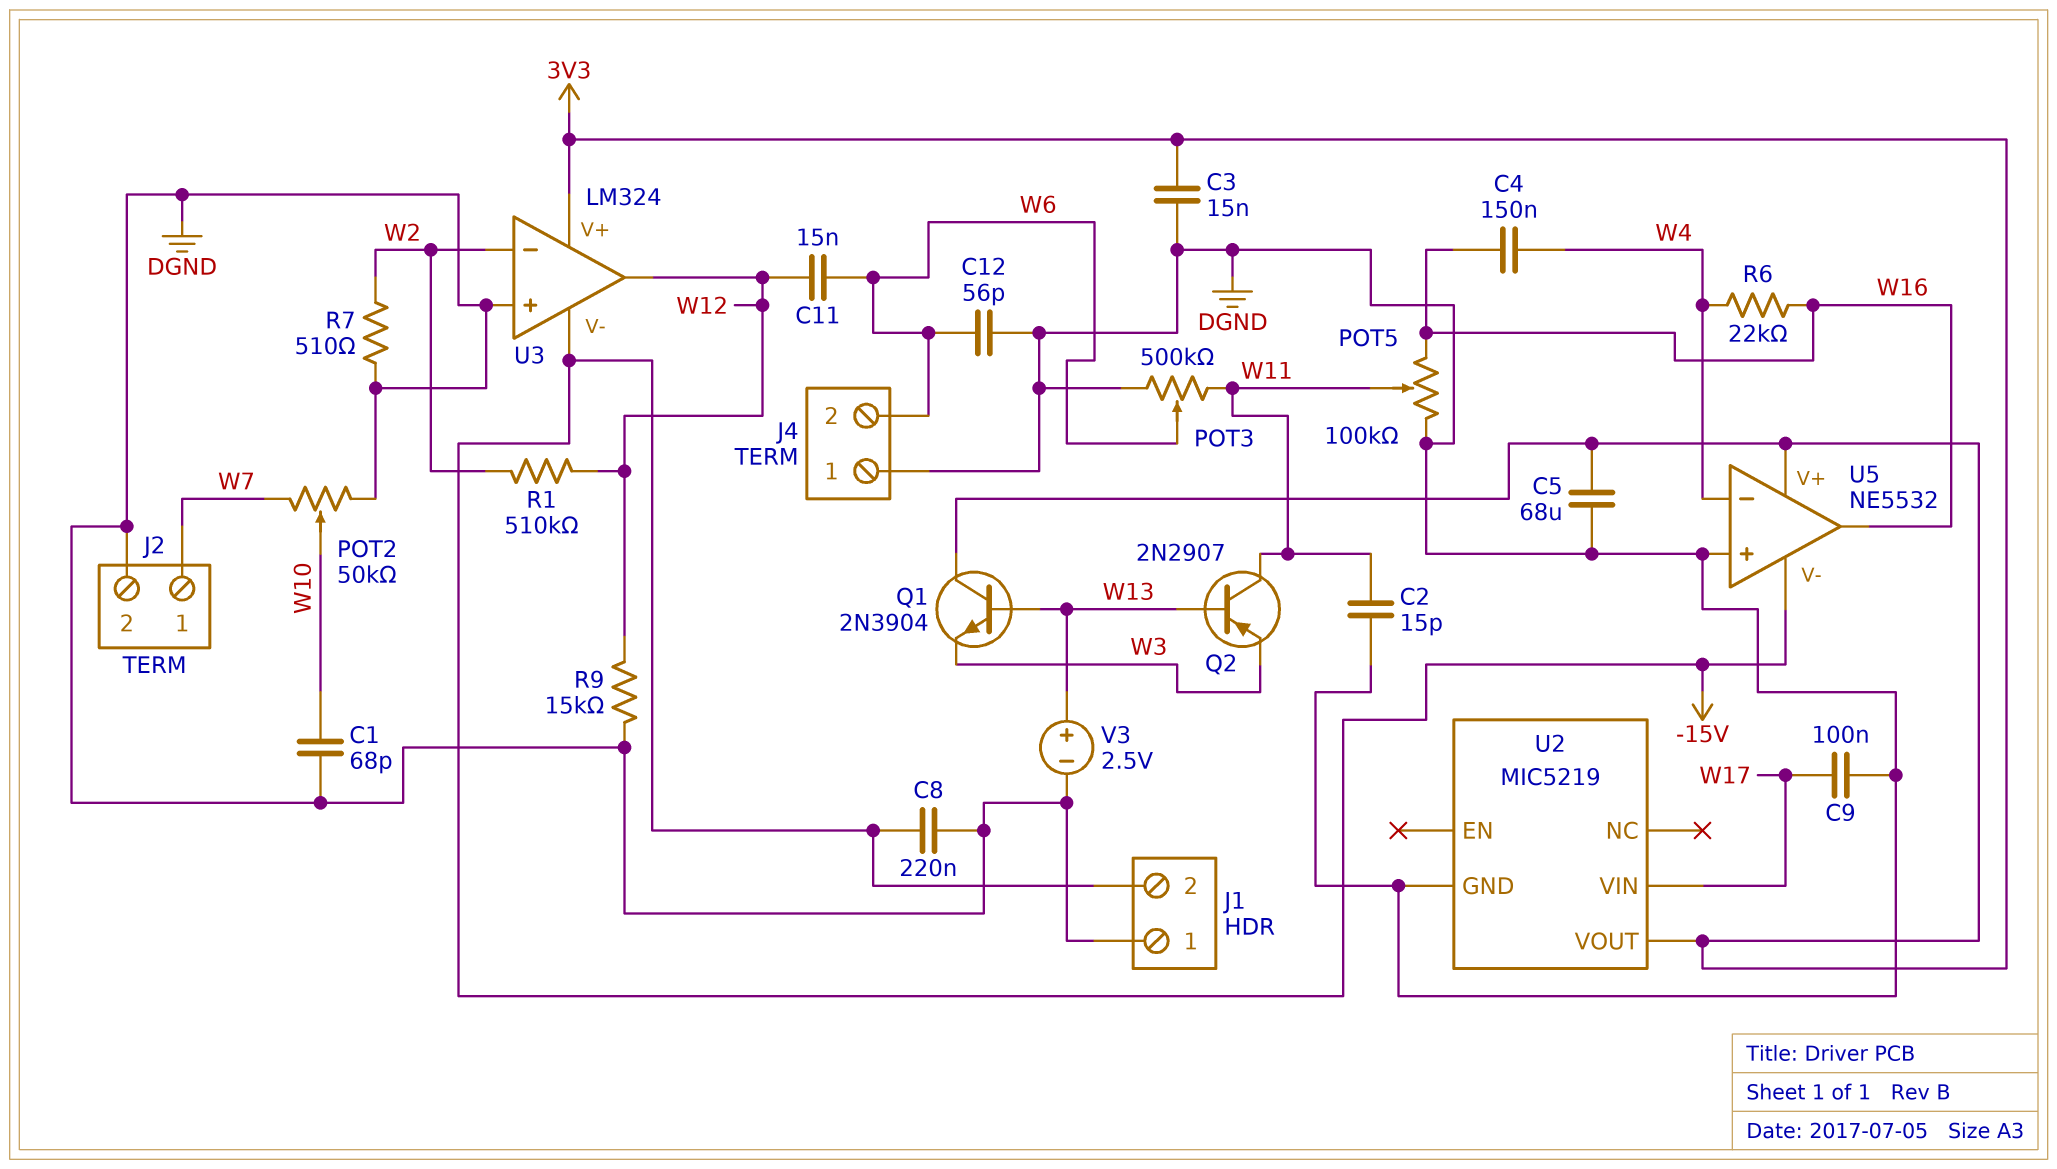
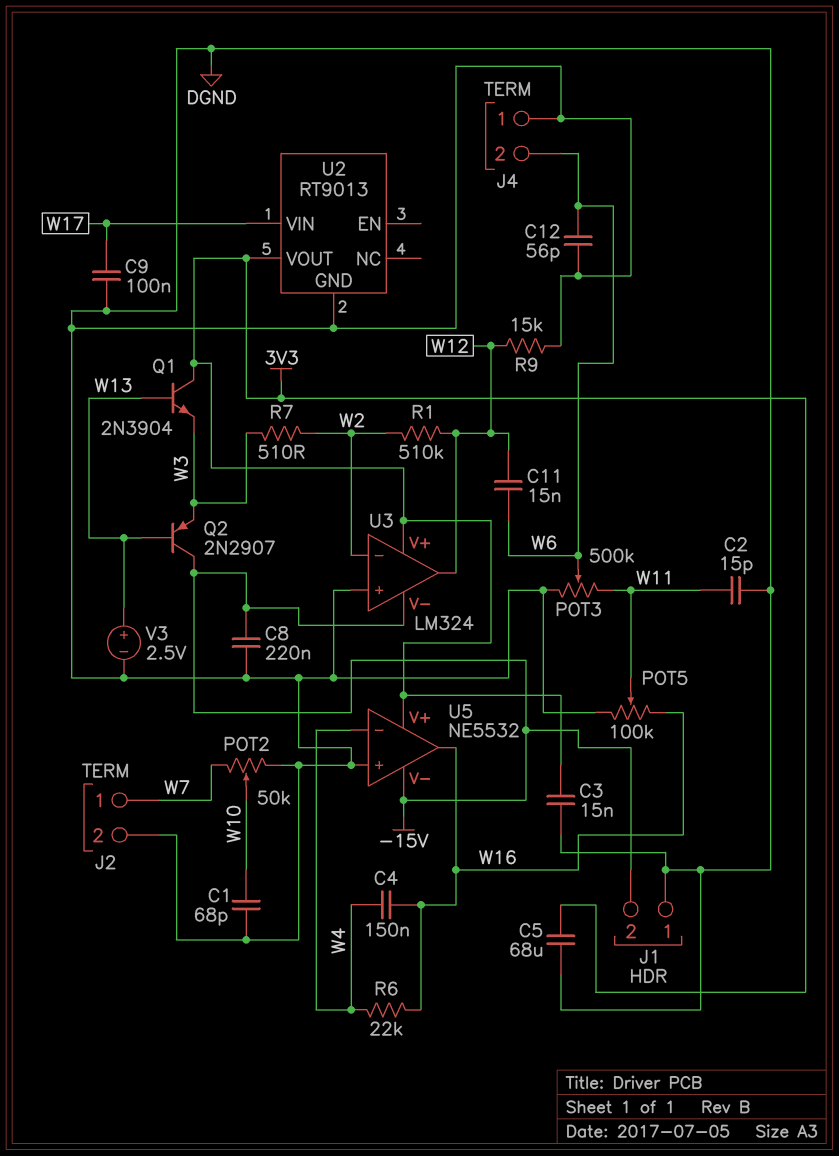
Q2: PNP 2N2907 (B W13, C W11, E W3) -> PNP 2N2907 (B W13, C -15V, E W3)
R7: 510 (DGND, W2) -> 510 (W2, W3)
U2: MIC5219 -> RT9013

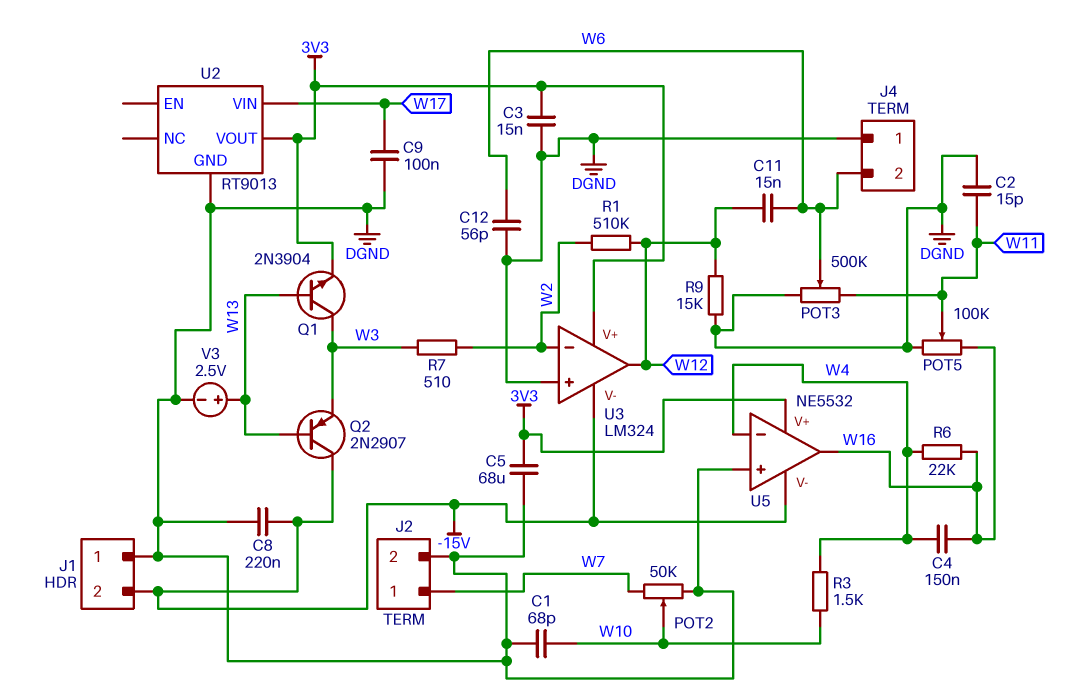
Q1: NPN 2N3904 (B W13, C 3V3, E W3) -> NPN 2N3904 (B W13, C W3, E 3V3)
R3: none -> 1.5k (W4, W10)

